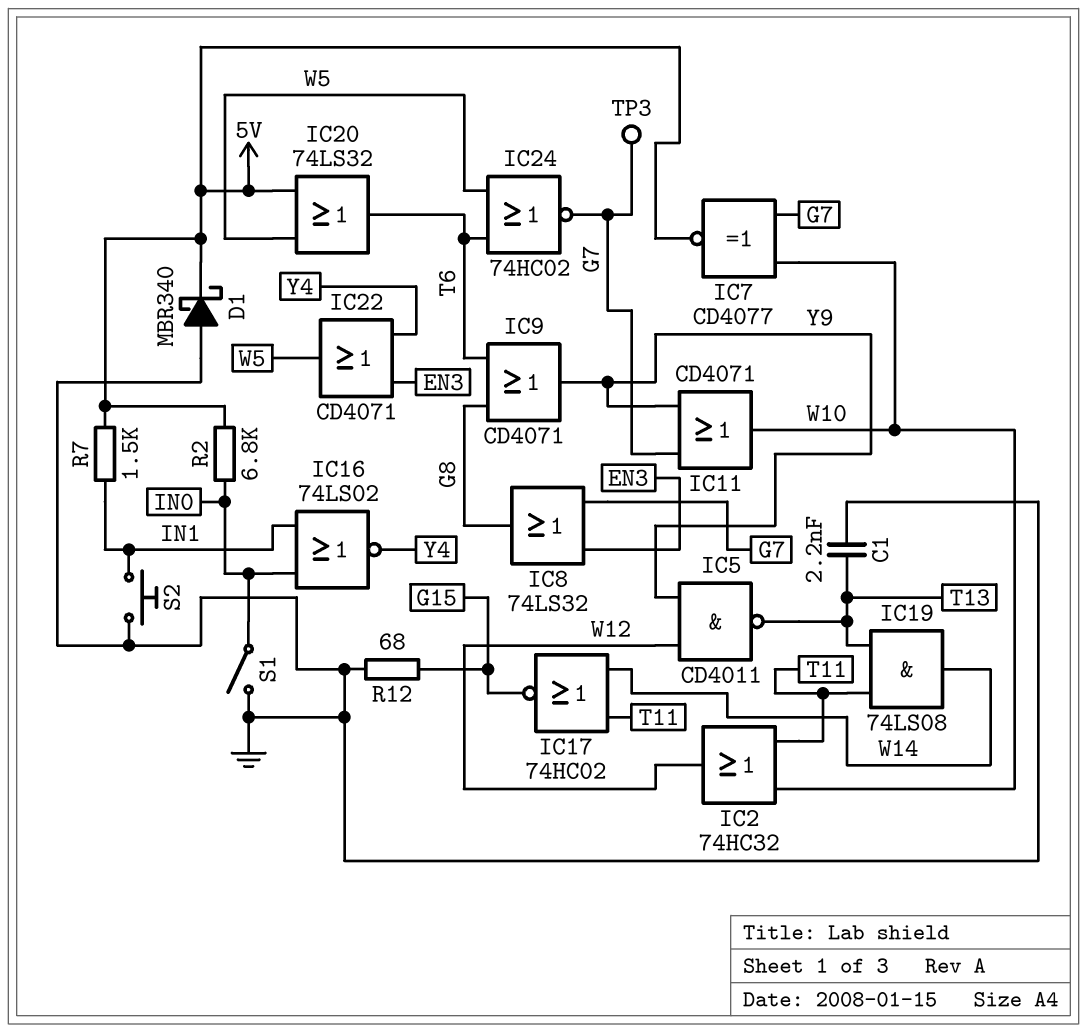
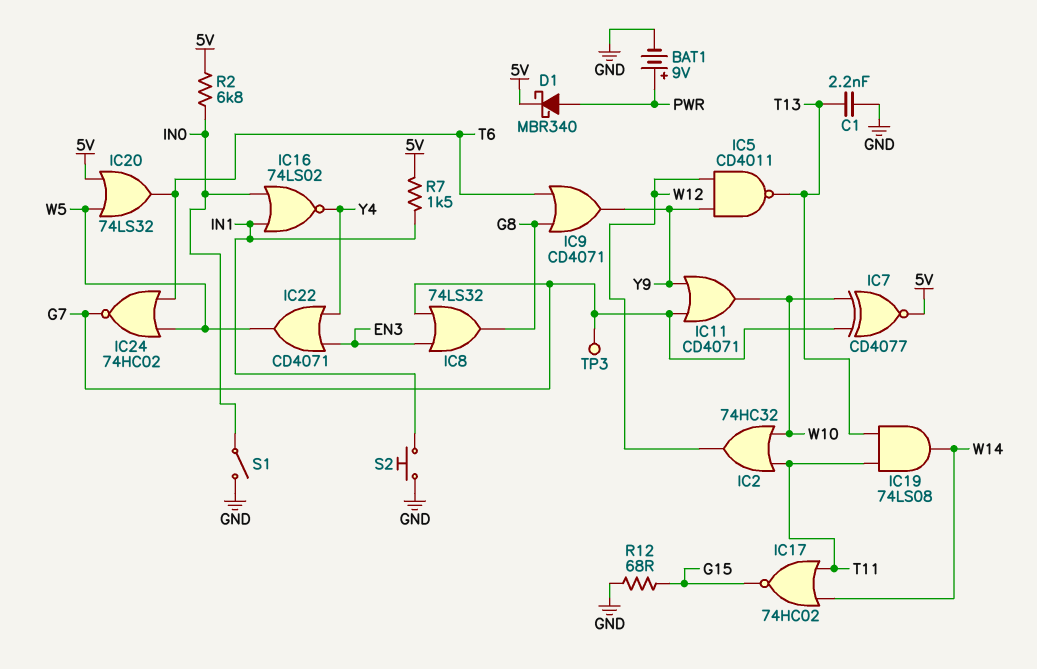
BAT1: none -> 9V (plus PWR, minus GND)
D1: schottky MBR340 (A GND, K 5V) -> schottky MBR340 (A PWR, K 5V)

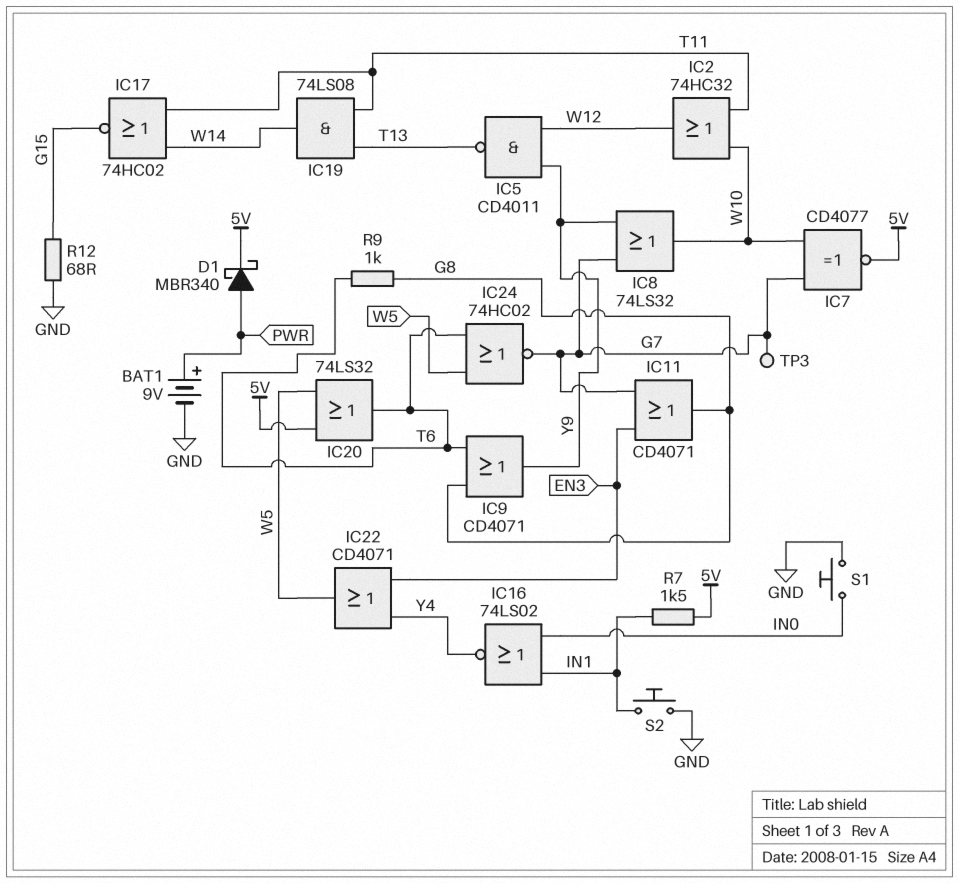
C1: 2.2nF (GND, T13) -> none
IC8: OR 74LS32 (in EN3, in G7, out G8) -> OR 74LS32 (in G7, in Y9, out W10)
IC11: OR CD4071 (in G7, in Y9, out W10) -> OR CD4071 (in EN3, in G7, out G8)
R2: 6.8k (5V, IN0) -> none
R9: none -> 1k (G8, T6)
S1: switch (GND, IN0) -> button (GND, IN0)

